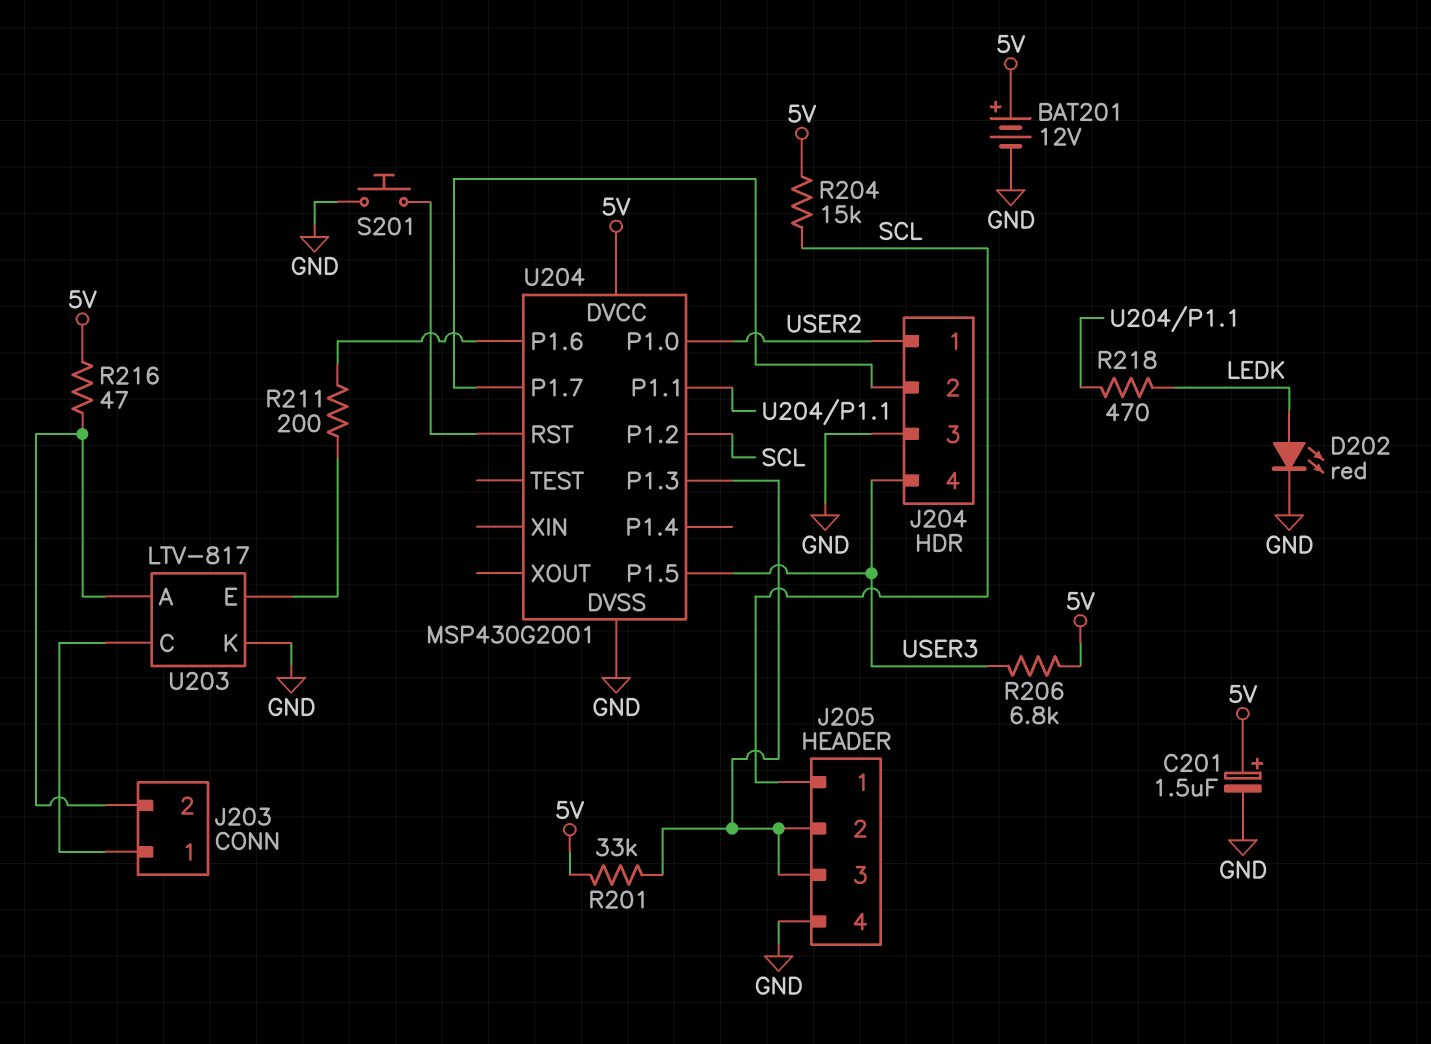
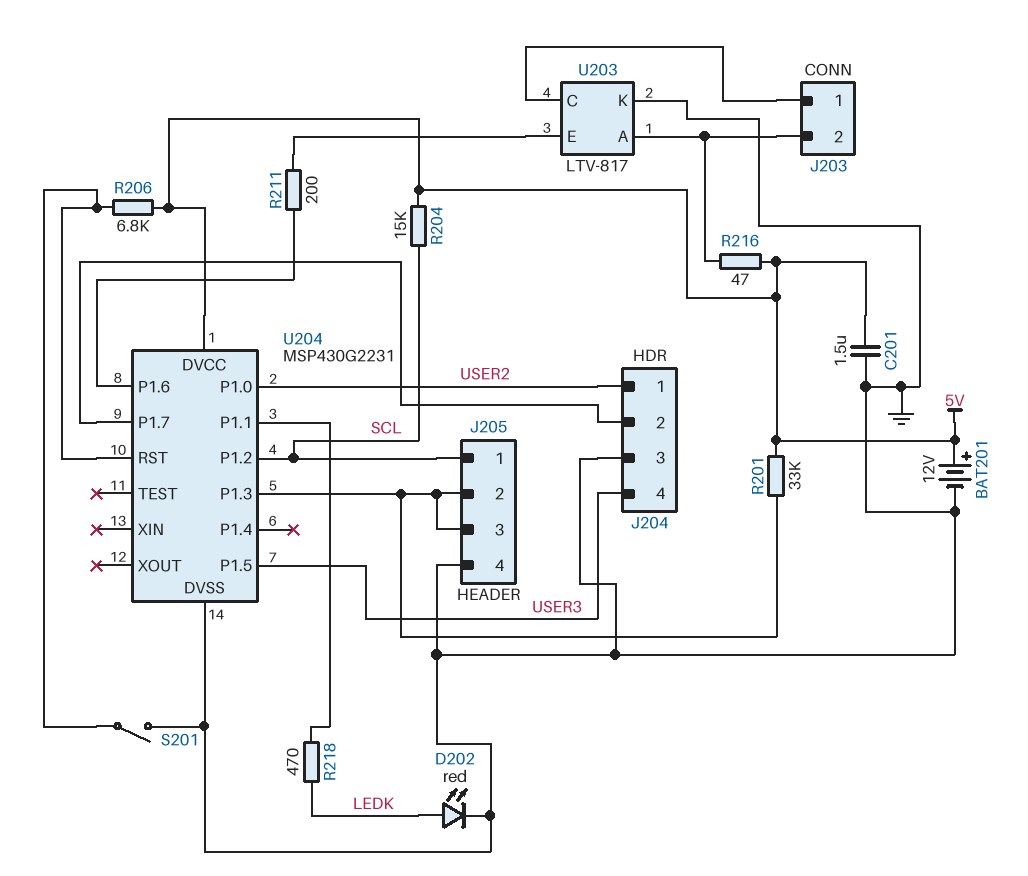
C201: 1.5uF (plus 5V, minus GND) -> 1.5uF (5V, GND)
R206: 6.8k (5V, USER3) -> 6.8k (5V, U204/RST)
S201: button (GND, U204/RST) -> switch (GND, U204/RST)
U204: MSP430G2001 -> MSP430G2231

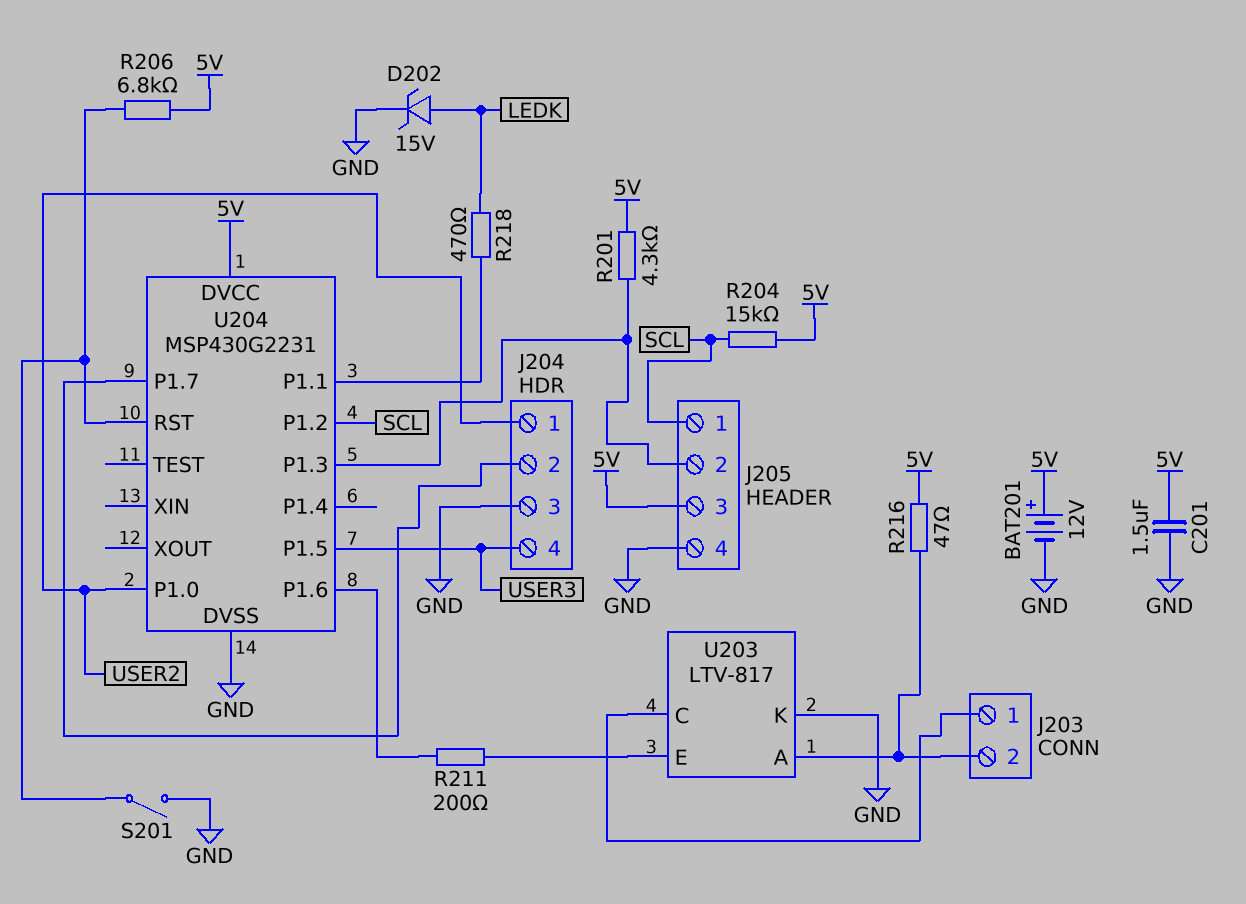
D202: LED red (A LEDK, K GND) -> zener 15V (A LEDK, K GND)
J205 pin 3: J205/2 -> 5V
R201: 33k (5V, J205/2) -> 4.3k (5V, J205/2)

